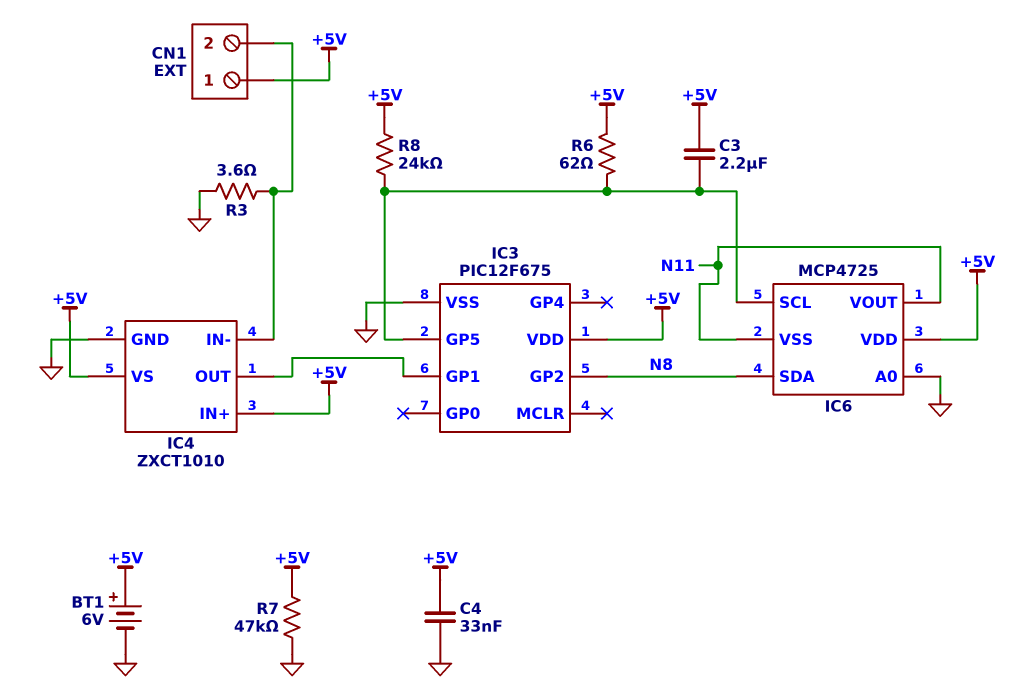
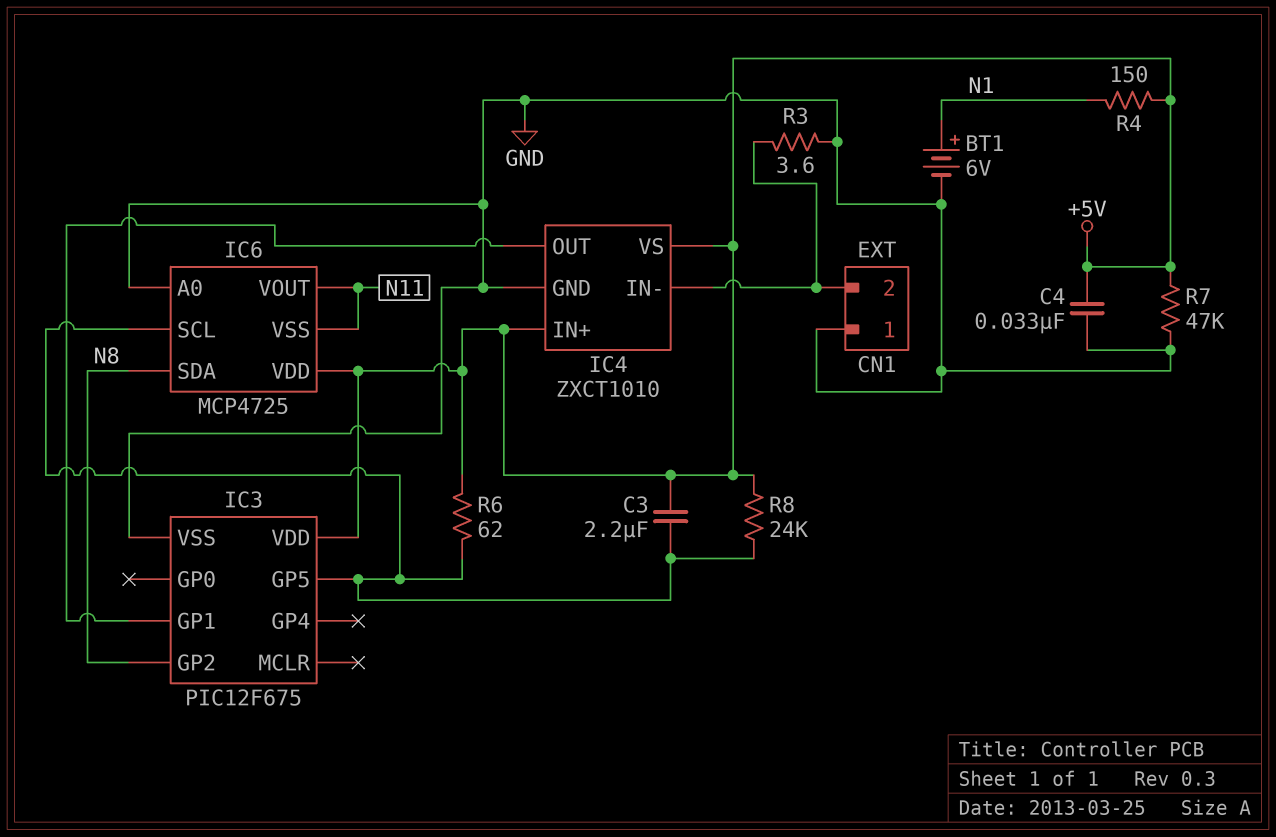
BT1: 6V (plus +5V, minus GND) -> 6V (plus N1, minus GND)
CN1 pin 1: +5V -> GND
R4: none -> 150 (+5V, N1)

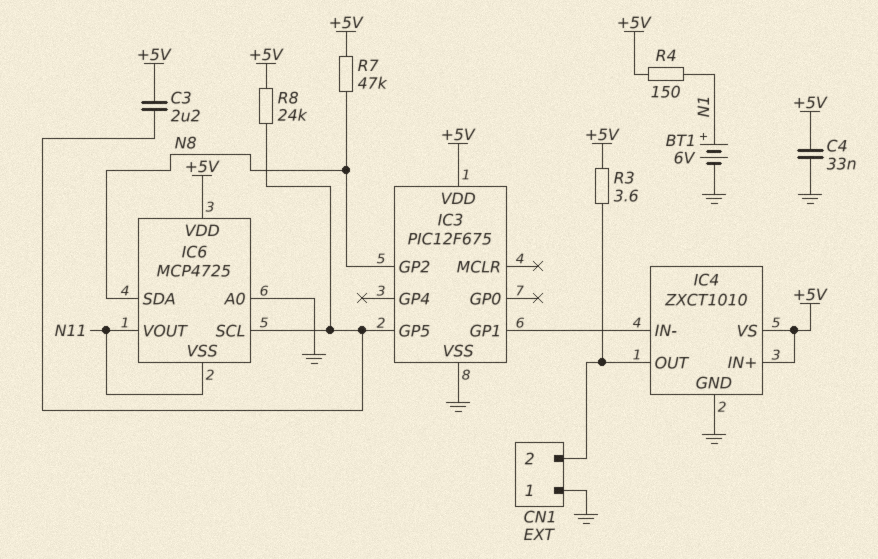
IC4 pin IN-: CN1/2 -> IC3/GP1
IC4 pin OUT: IC3/GP1 -> CN1/2
R3: 3.6 (CN1/2, GND) -> 3.6 (+5V, CN1/2)
R6: 62 (+5V, IC3/GP5) -> none
R7: 47k (+5V, GND) -> 47k (+5V, N8)

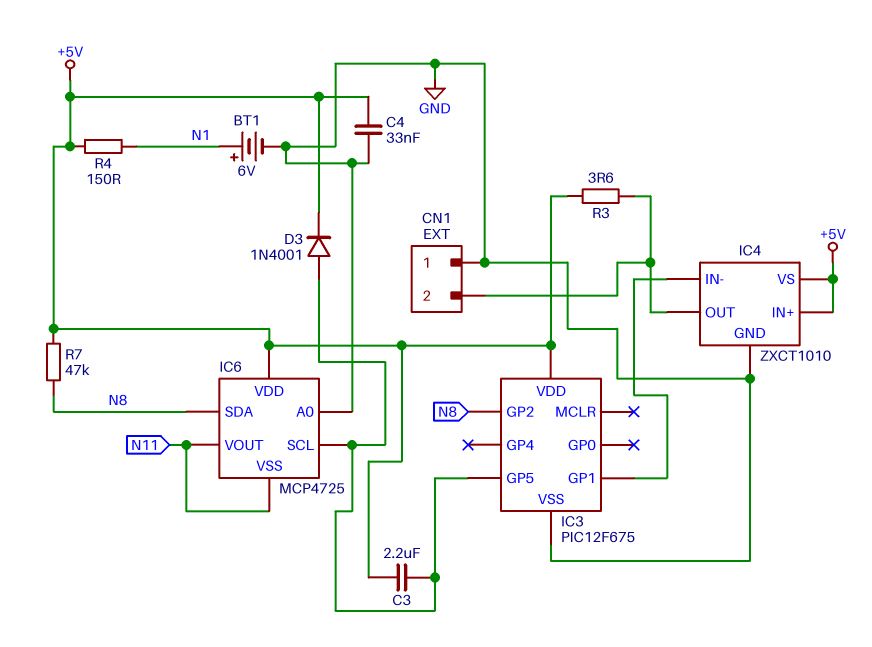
D3: none -> diode 1N4001 (A IC3/GP5, K +5V)
R8: 24k (+5V, IC3/GP5) -> none

